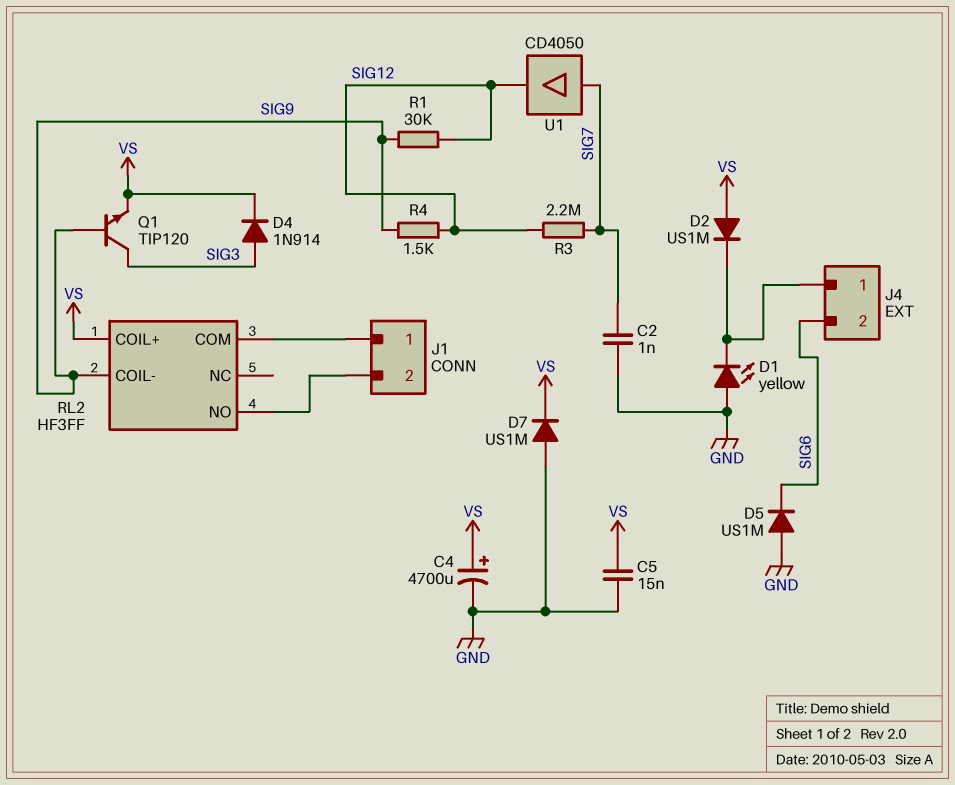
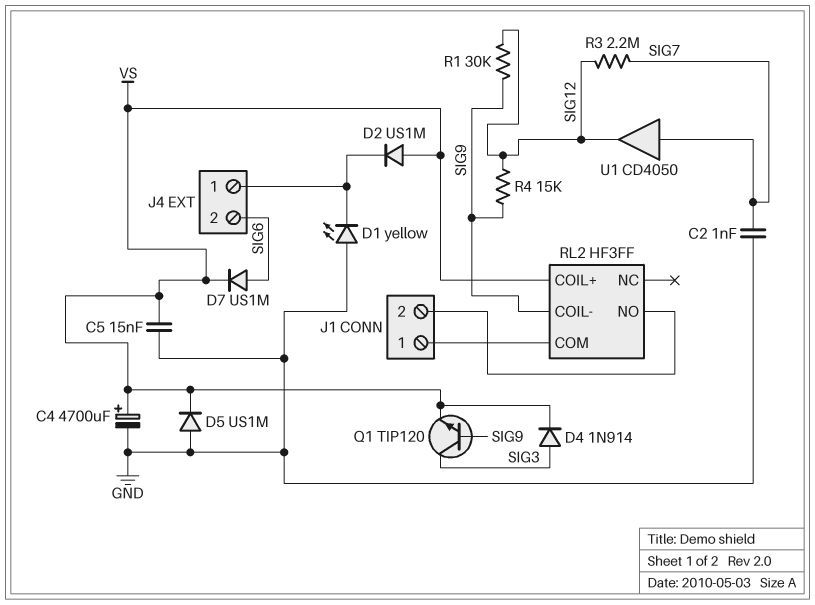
D5: diode US1M (A GND, K SIG6) -> diode US1M (A GND, K VS)
D7: diode US1M (A GND, K VS) -> diode US1M (A SIG6, K VS)
R4: 1.5k (SIG9, SIG12) -> 15k (SIG9, SIG12)

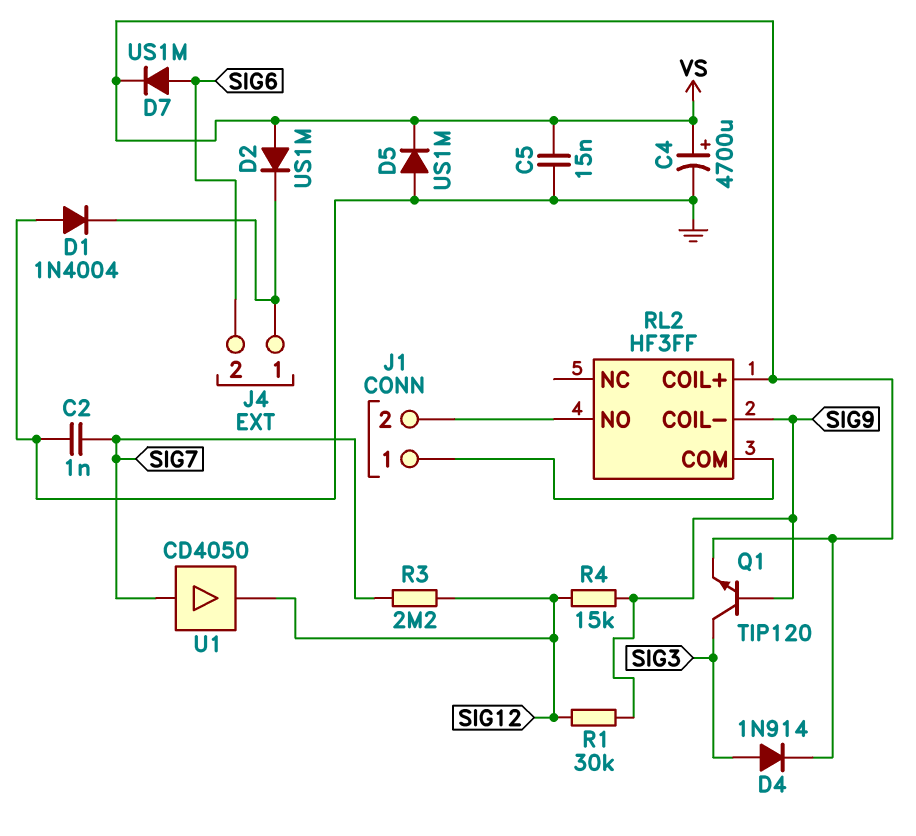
D1: LED yellow (A GND, K J4/1) -> diode 1N4004 (A GND, K J4/1)

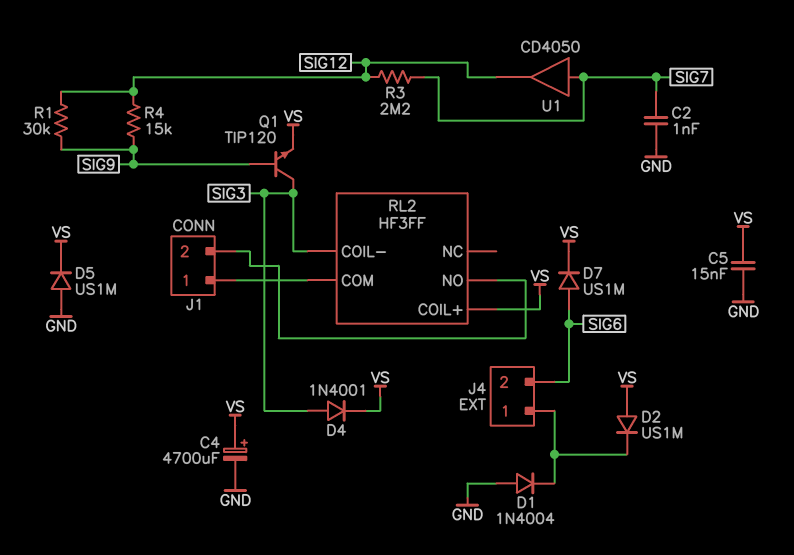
D4: diode 1N914 (A SIG3, K VS) -> diode 1N4001 (A SIG3, K VS)
RL2 pin COIL-: SIG9 -> SIG3

